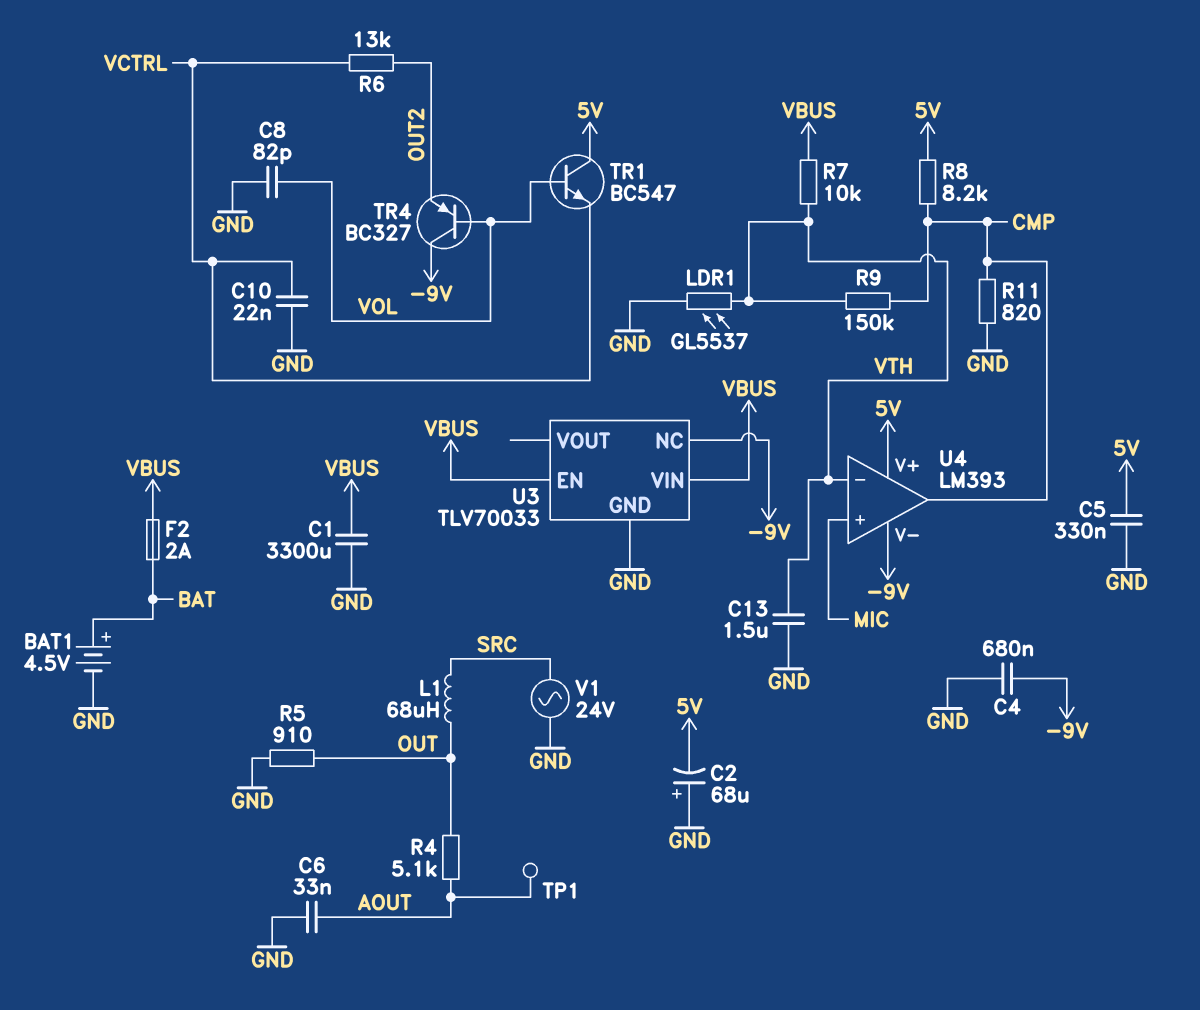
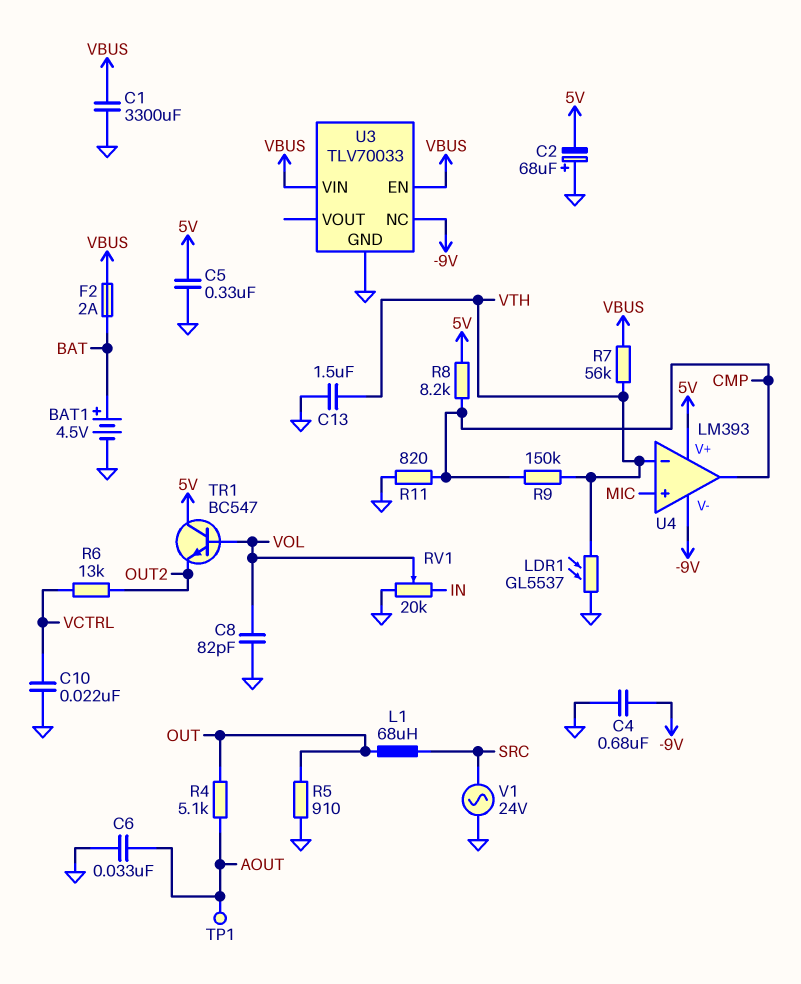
R7: 10k (VBUS, VTH) -> 56k (VBUS, VTH)
RV1: none -> 20k (GND, IN, wiper VOL)
TR1: NPN BC547 (B VOL, C 5V, E VCTRL) -> NPN BC547 (B VOL, C 5V, E OUT2)
TR4: PNP BC327 (B VOL, C -9V, E OUT2) -> none

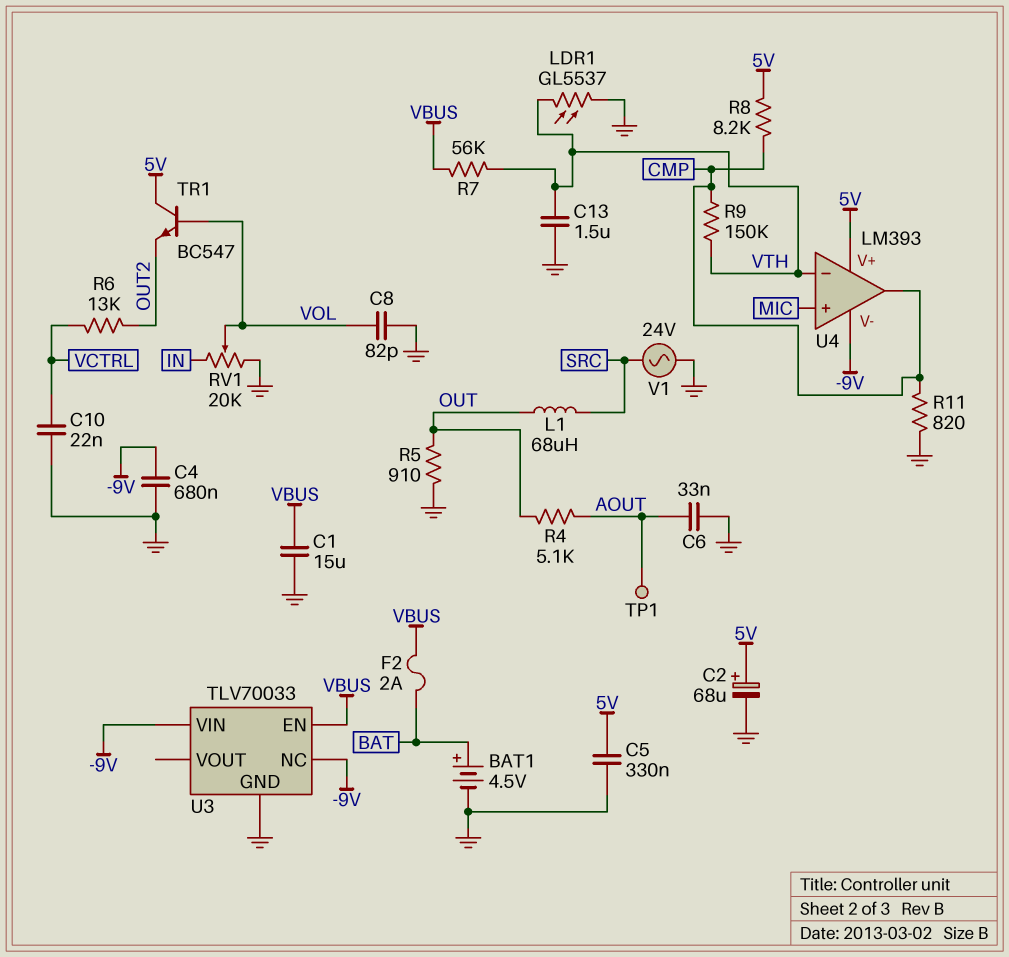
C1: 3300uF (GND, VBUS) -> 15uF (GND, VBUS)
C2: 68uF (plus GND, minus 5V) -> 68uF (plus 5V, minus GND)
U3 pin VIN: VBUS -> -9V

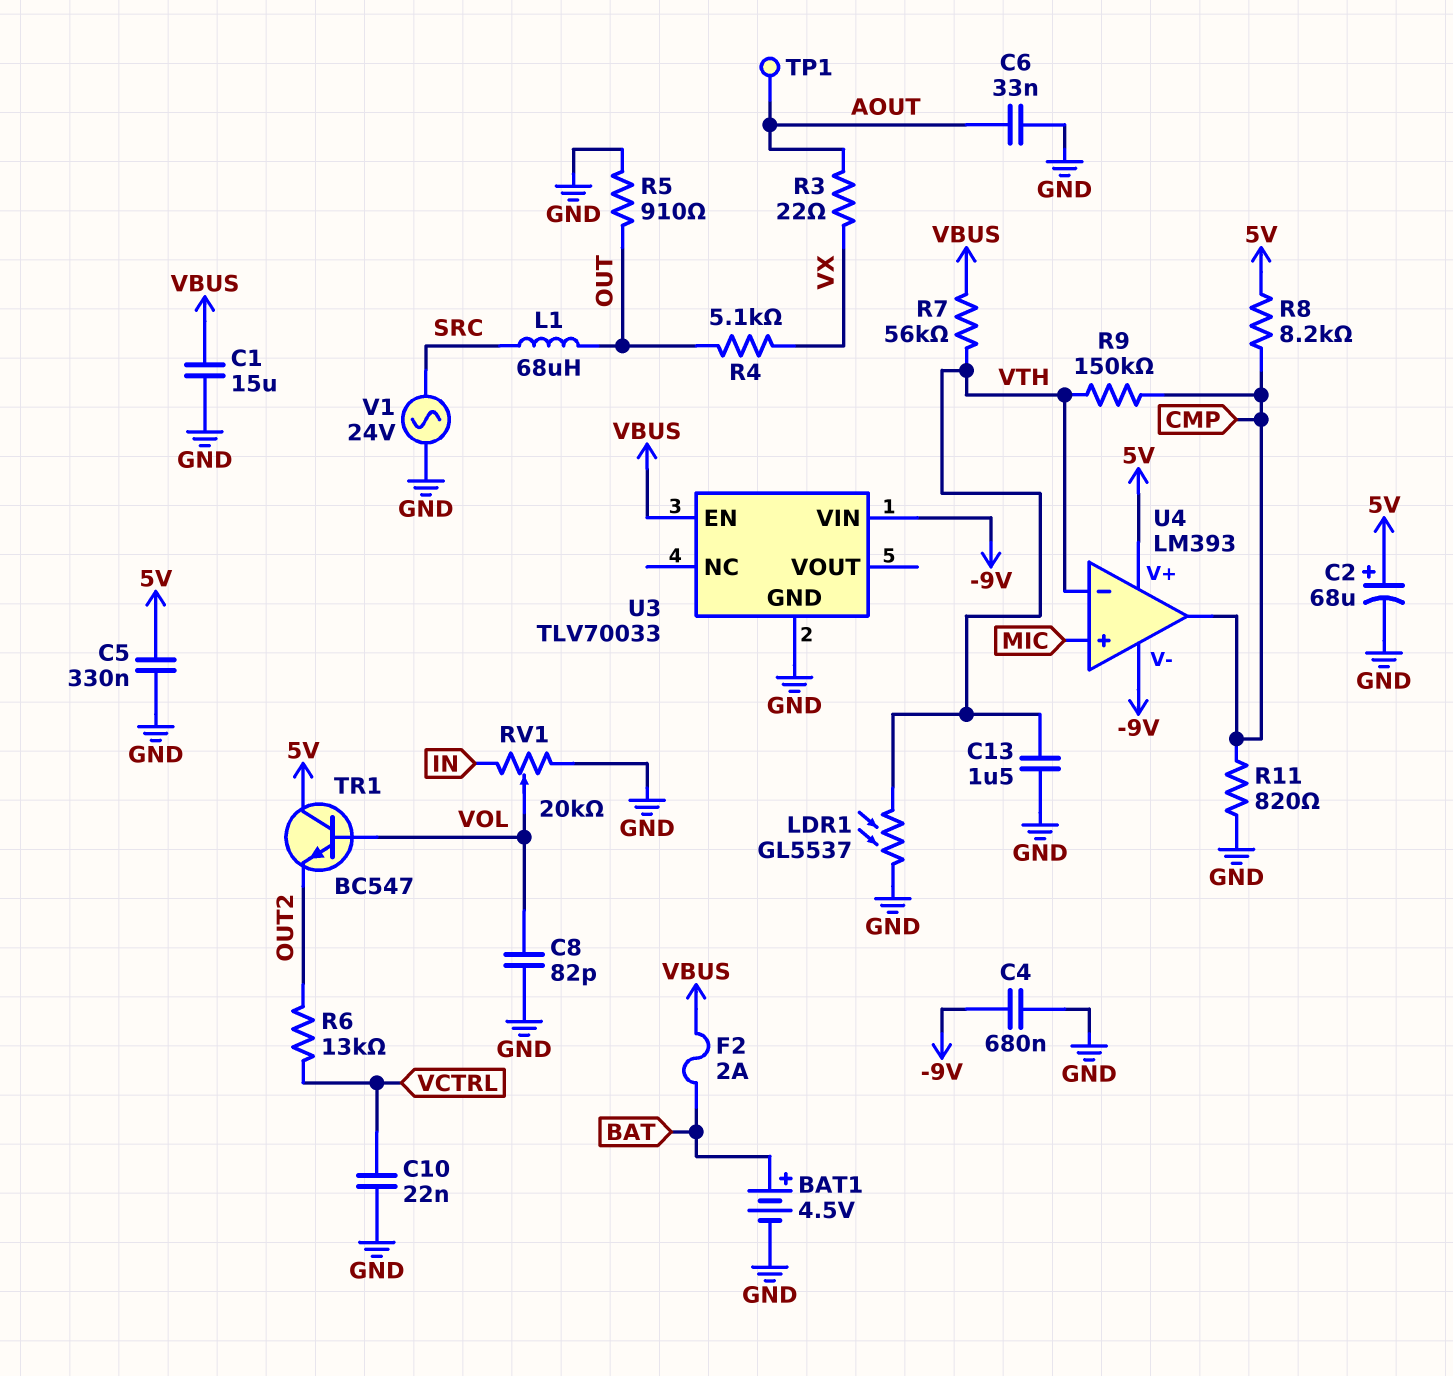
R3: none -> 22 (AOUT, VX)
R4: 5.1k (AOUT, OUT) -> 5.1k (OUT, VX)
U3 pin NC: -9V -> none

